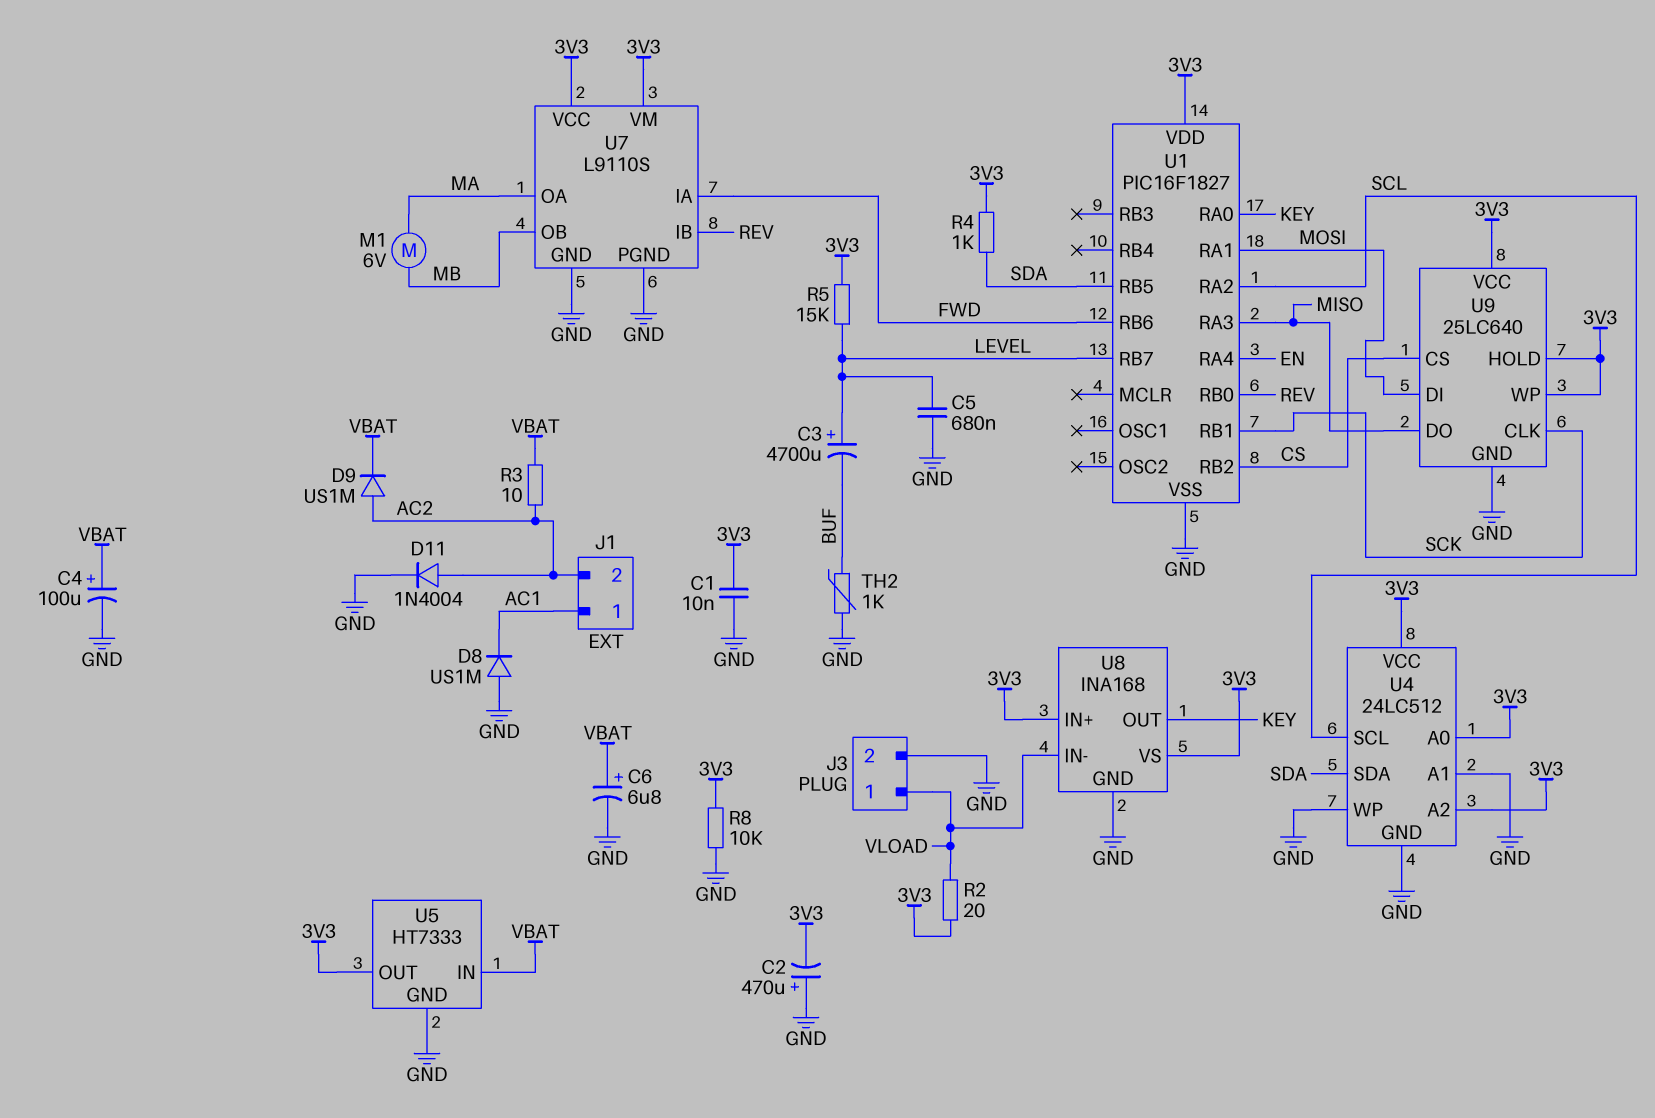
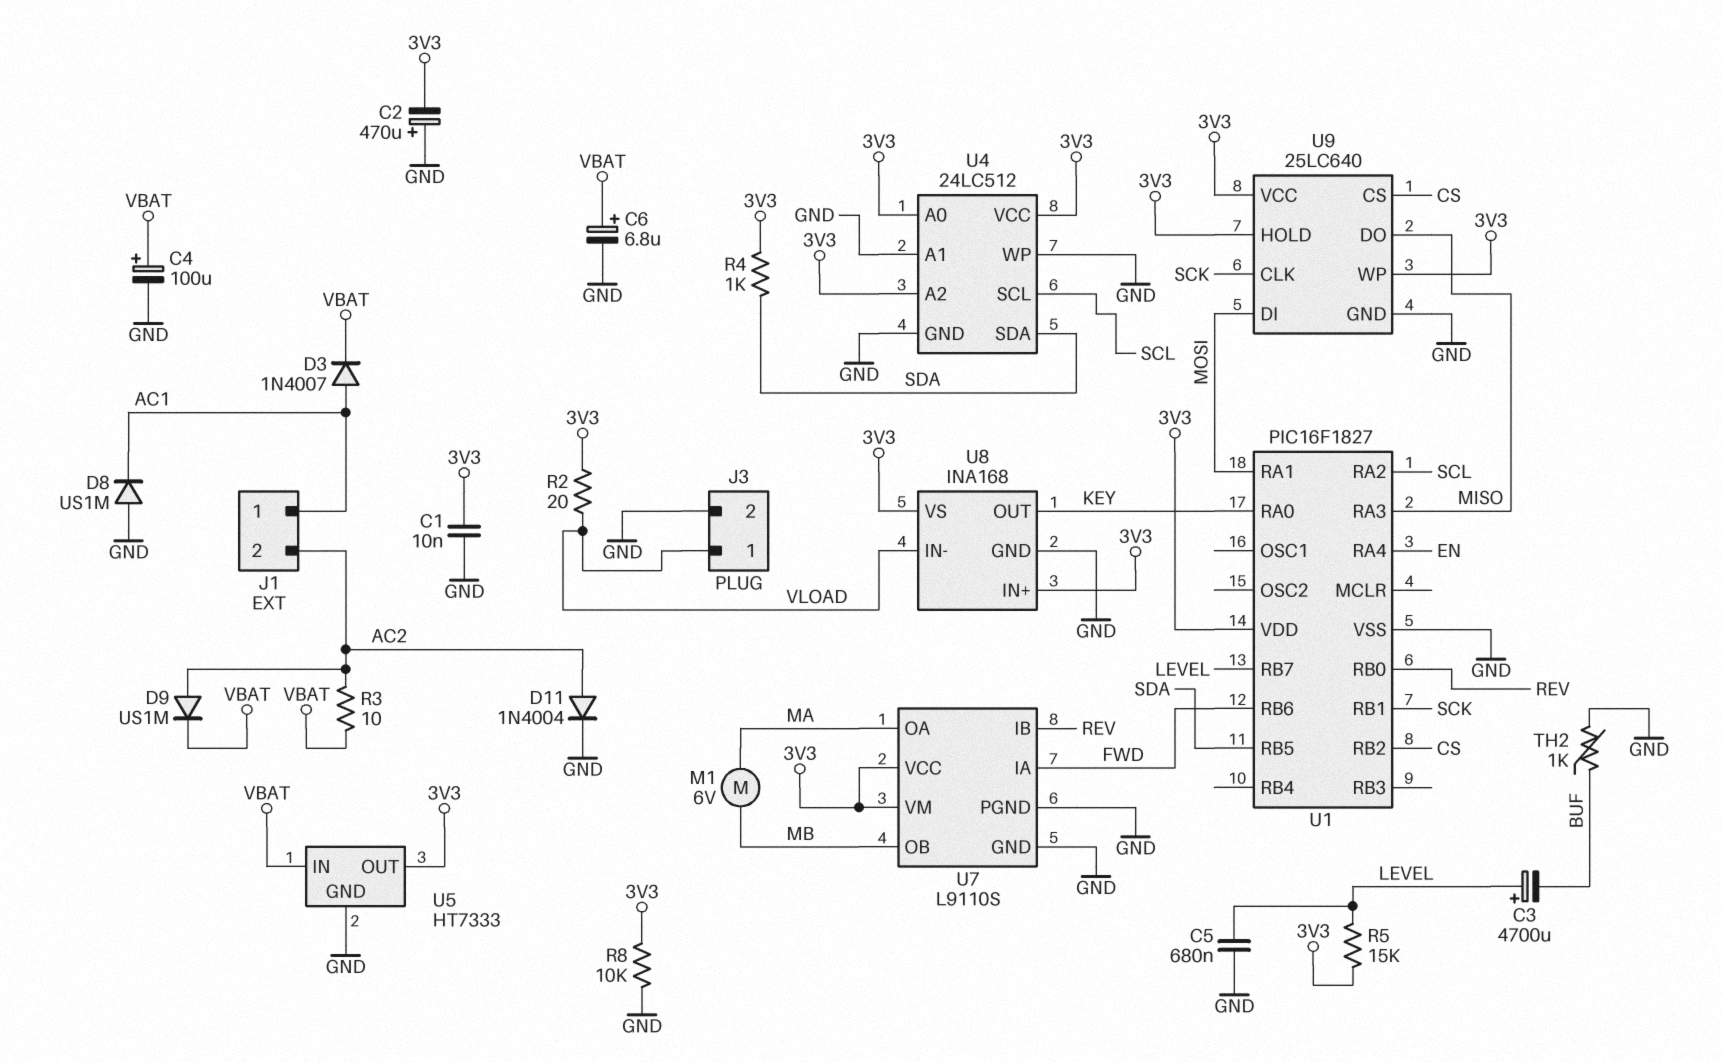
D3: none -> diode 1N4007 (A AC1, K VBAT)

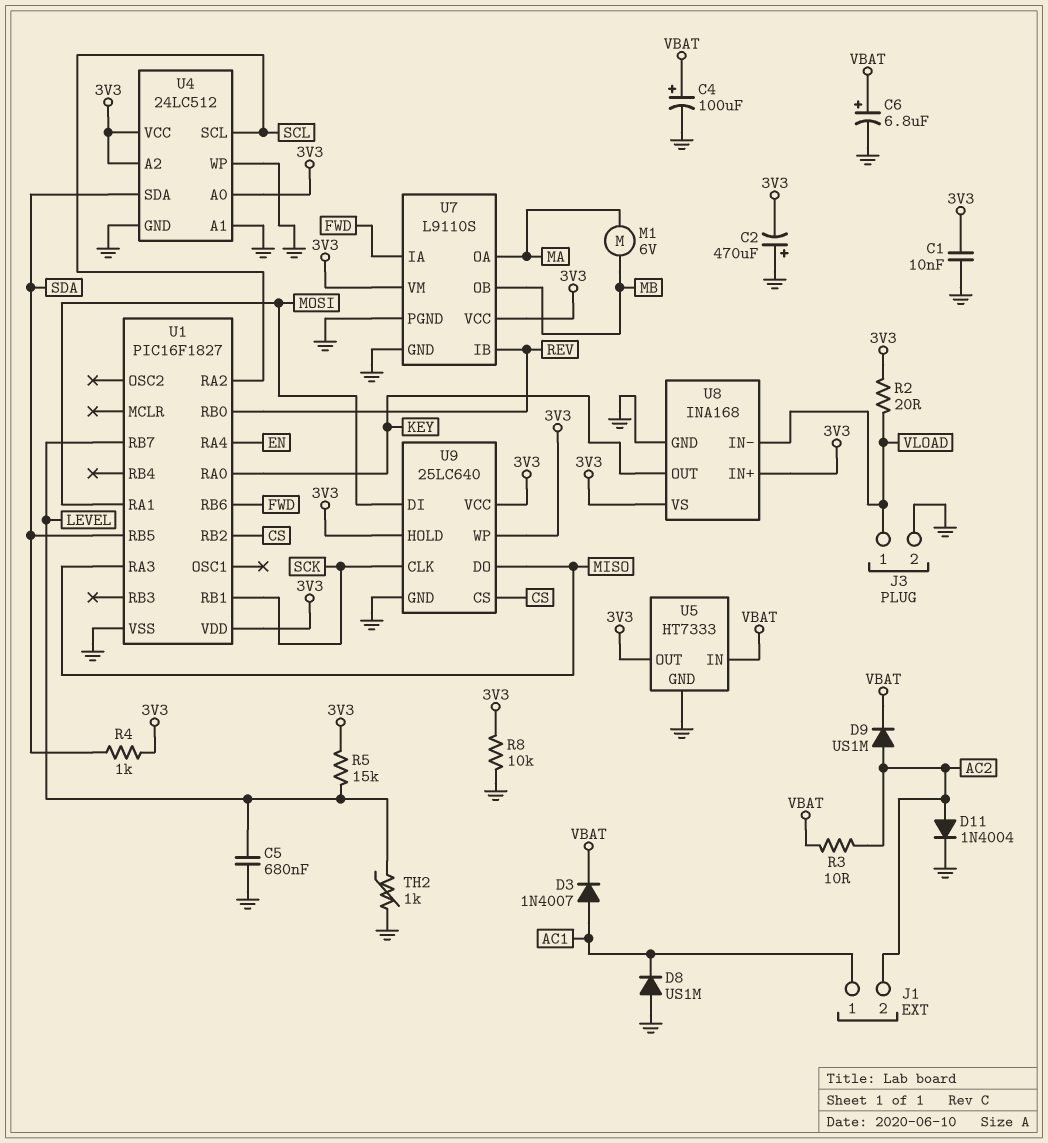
C3: 4700uF (plus LEVEL, minus BUF) -> none
TH2: 1k (BUF, GND) -> 1k (GND, LEVEL)

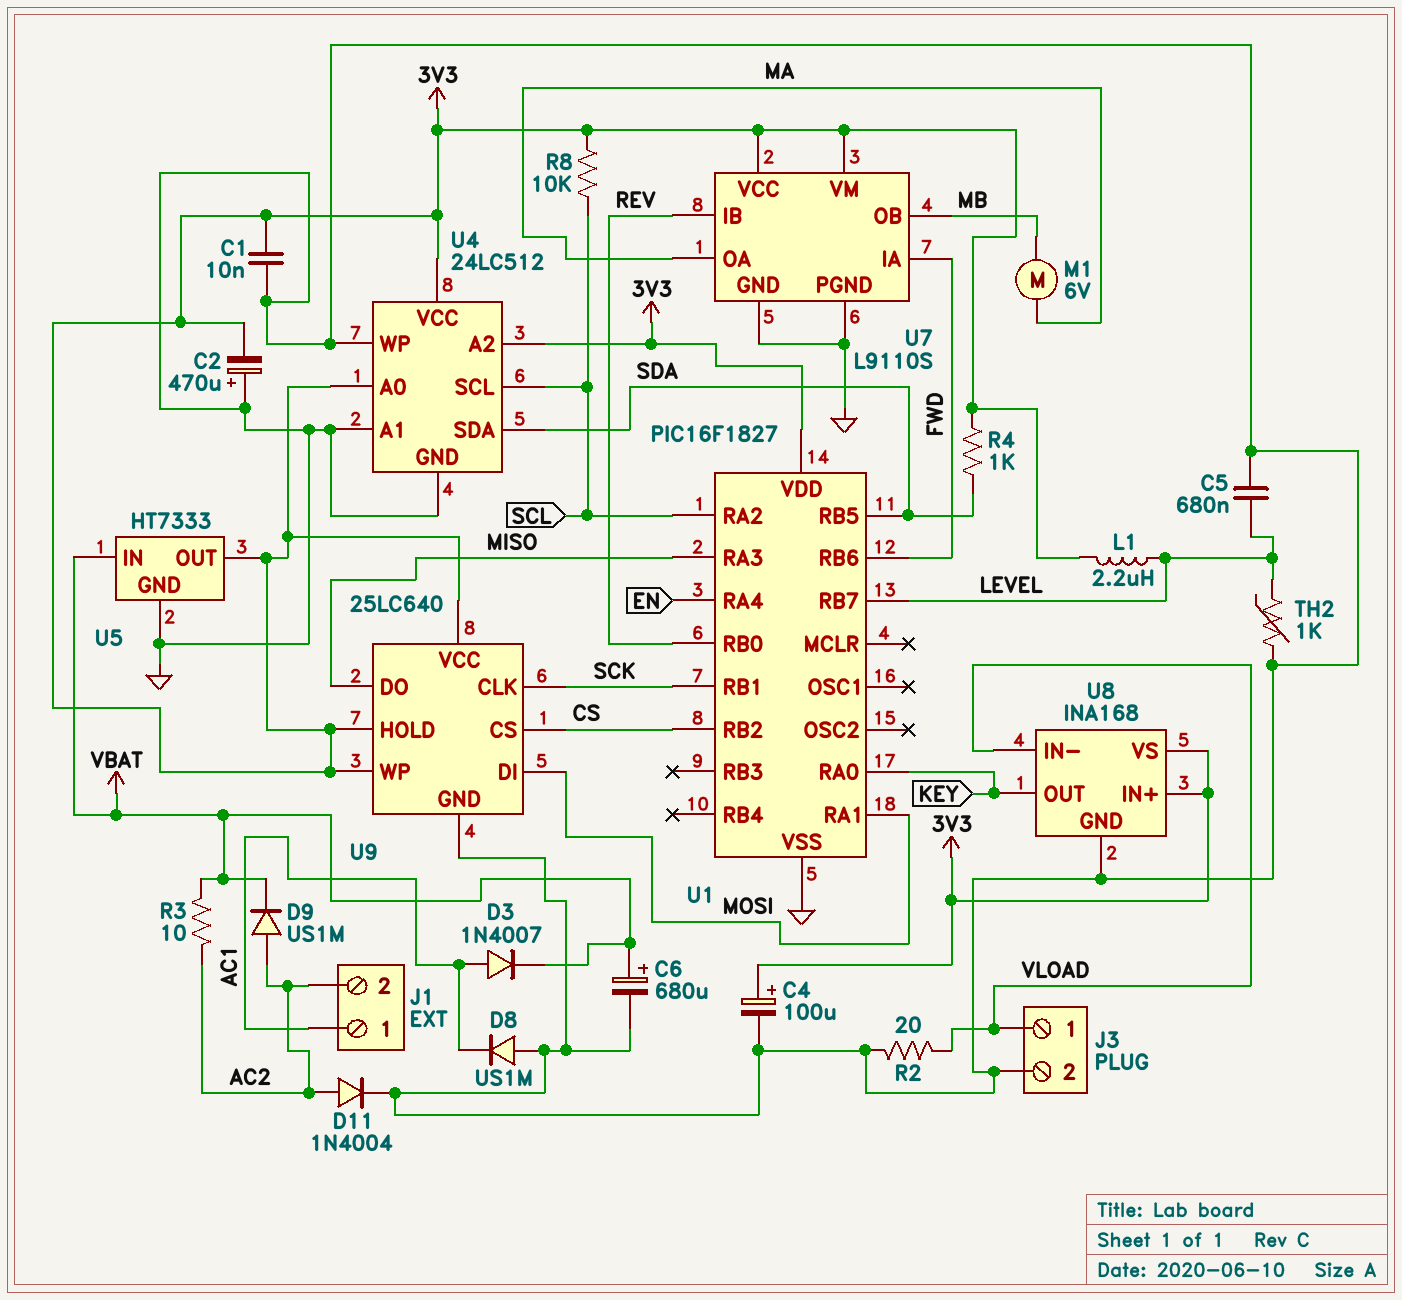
C4: 100uF (plus VBAT, minus GND) -> 100uF (plus 3V3, minus GND)
C6: 6.8uF (plus VBAT, minus GND) -> 680uF (plus VBAT, minus GND)
L1: none -> 2.2uH (3V3, LEVEL)
R2: 20 (3V3, VLOAD) -> 20 (GND, VLOAD)
R5: 15k (3V3, LEVEL) -> none
R8: 10k (3V3, GND) -> 10k (3V3, SCL)

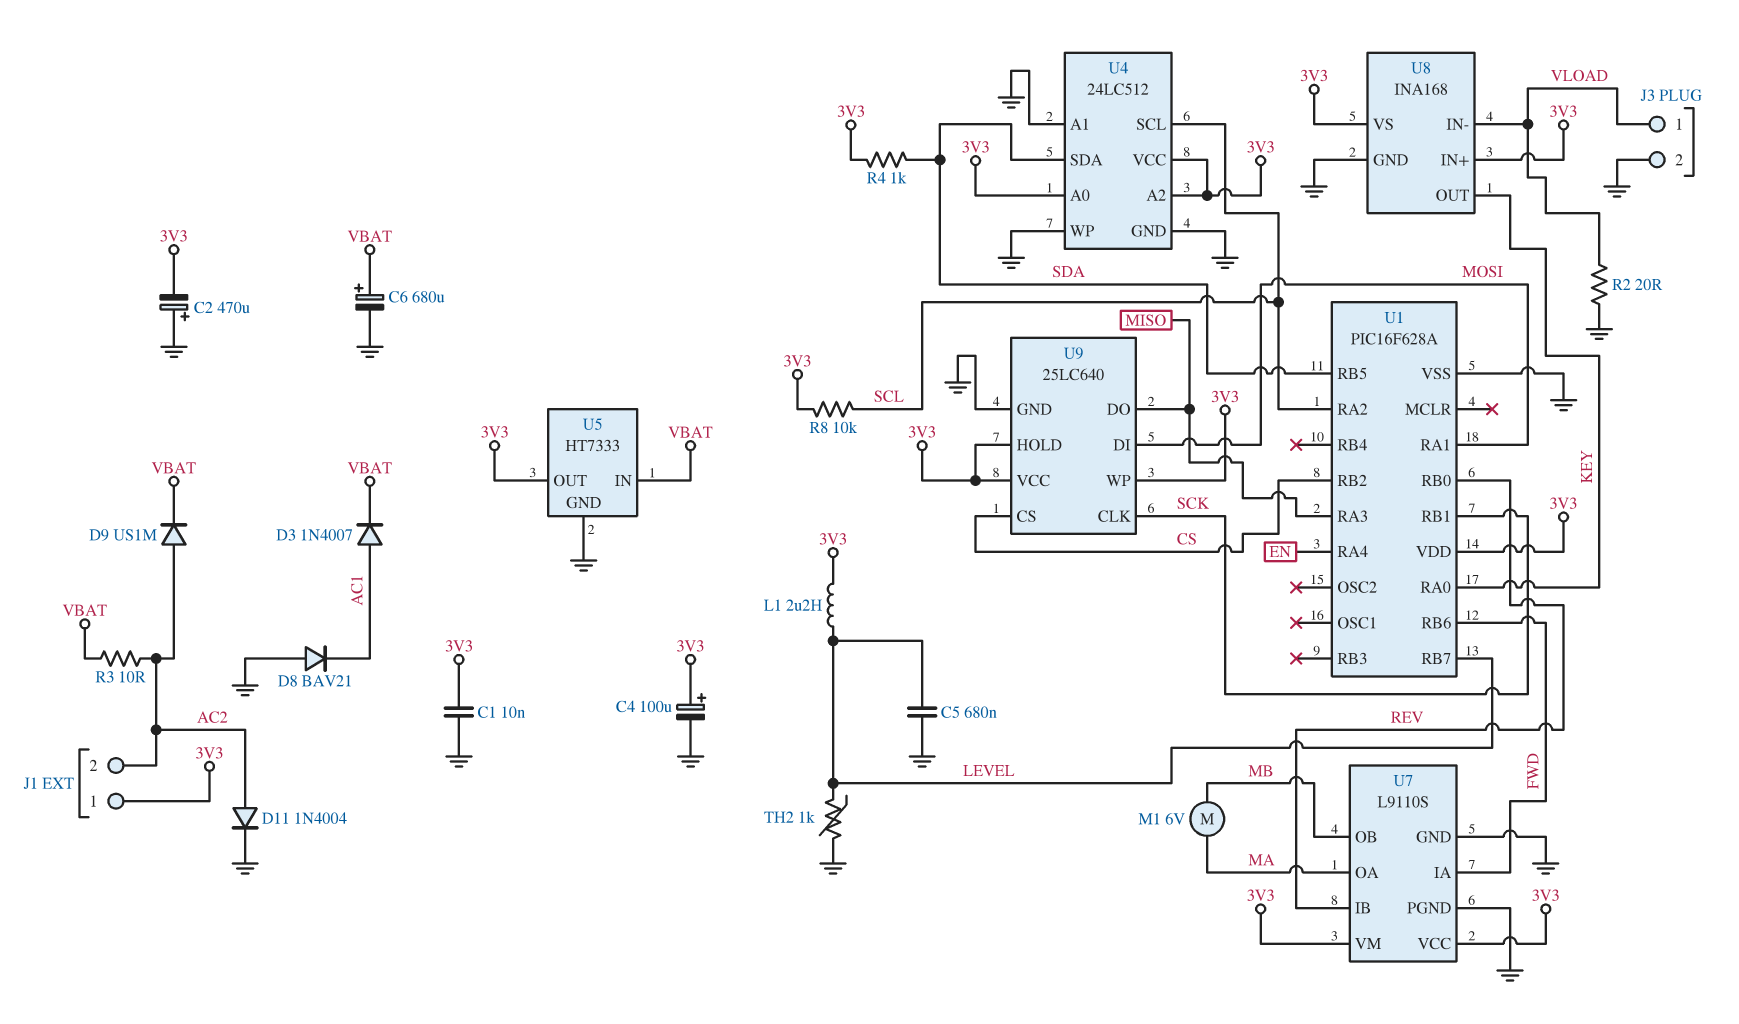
D8: diode US1M (A GND, K AC1) -> diode BAV21 (A GND, K AC1)
J1 pin 1: AC1 -> 3V3
U1: PIC16F1827 -> PIC16F628A

